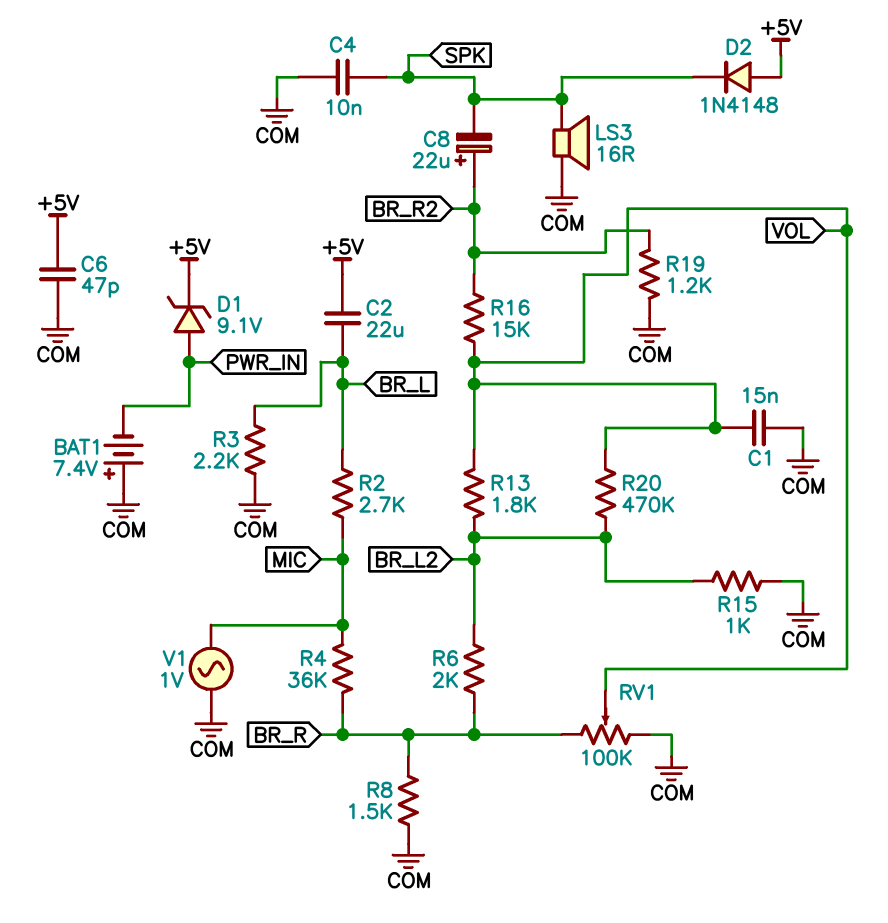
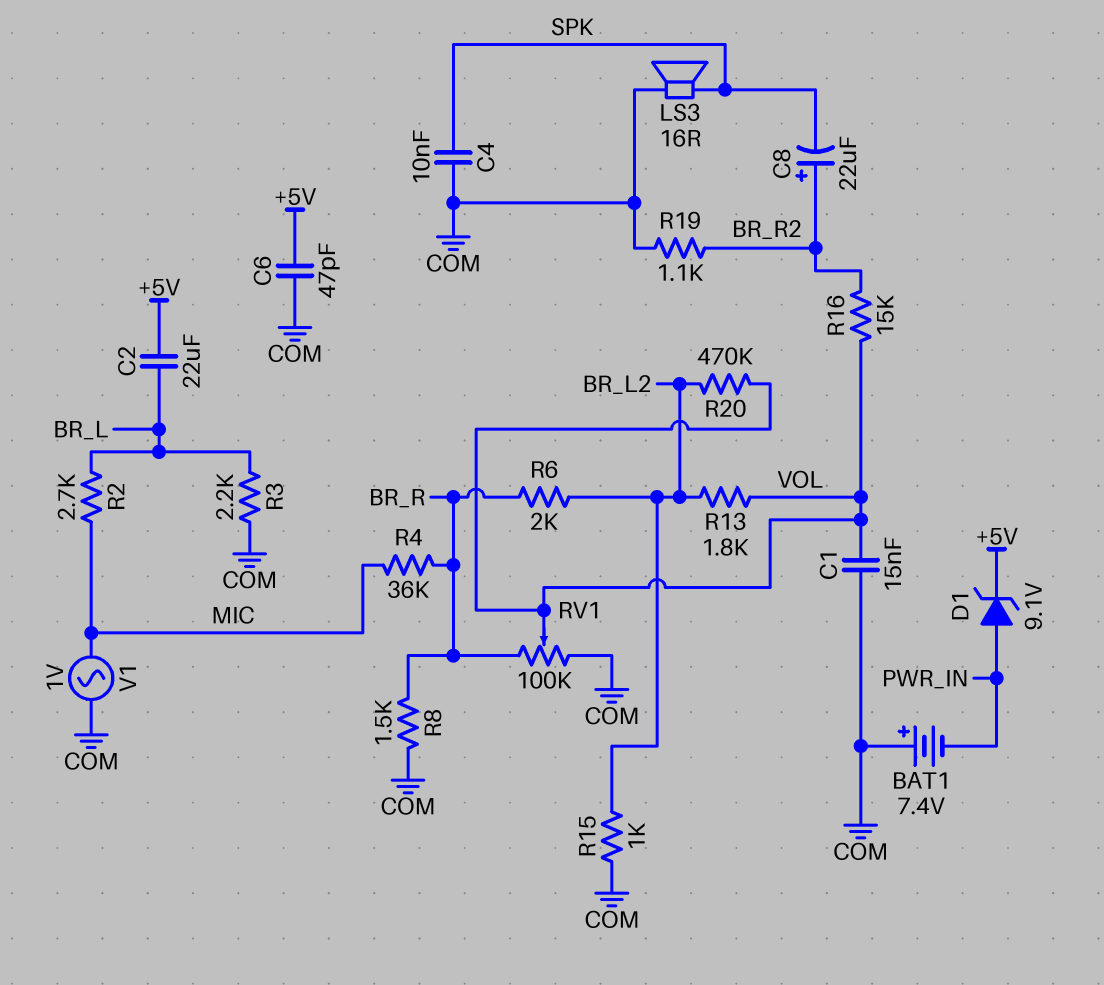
D2: diode 1N4148 (A +5V, K SPK) -> none
R19: 1.2k (BR_R2, COM) -> 1.1k (BR_R2, COM)

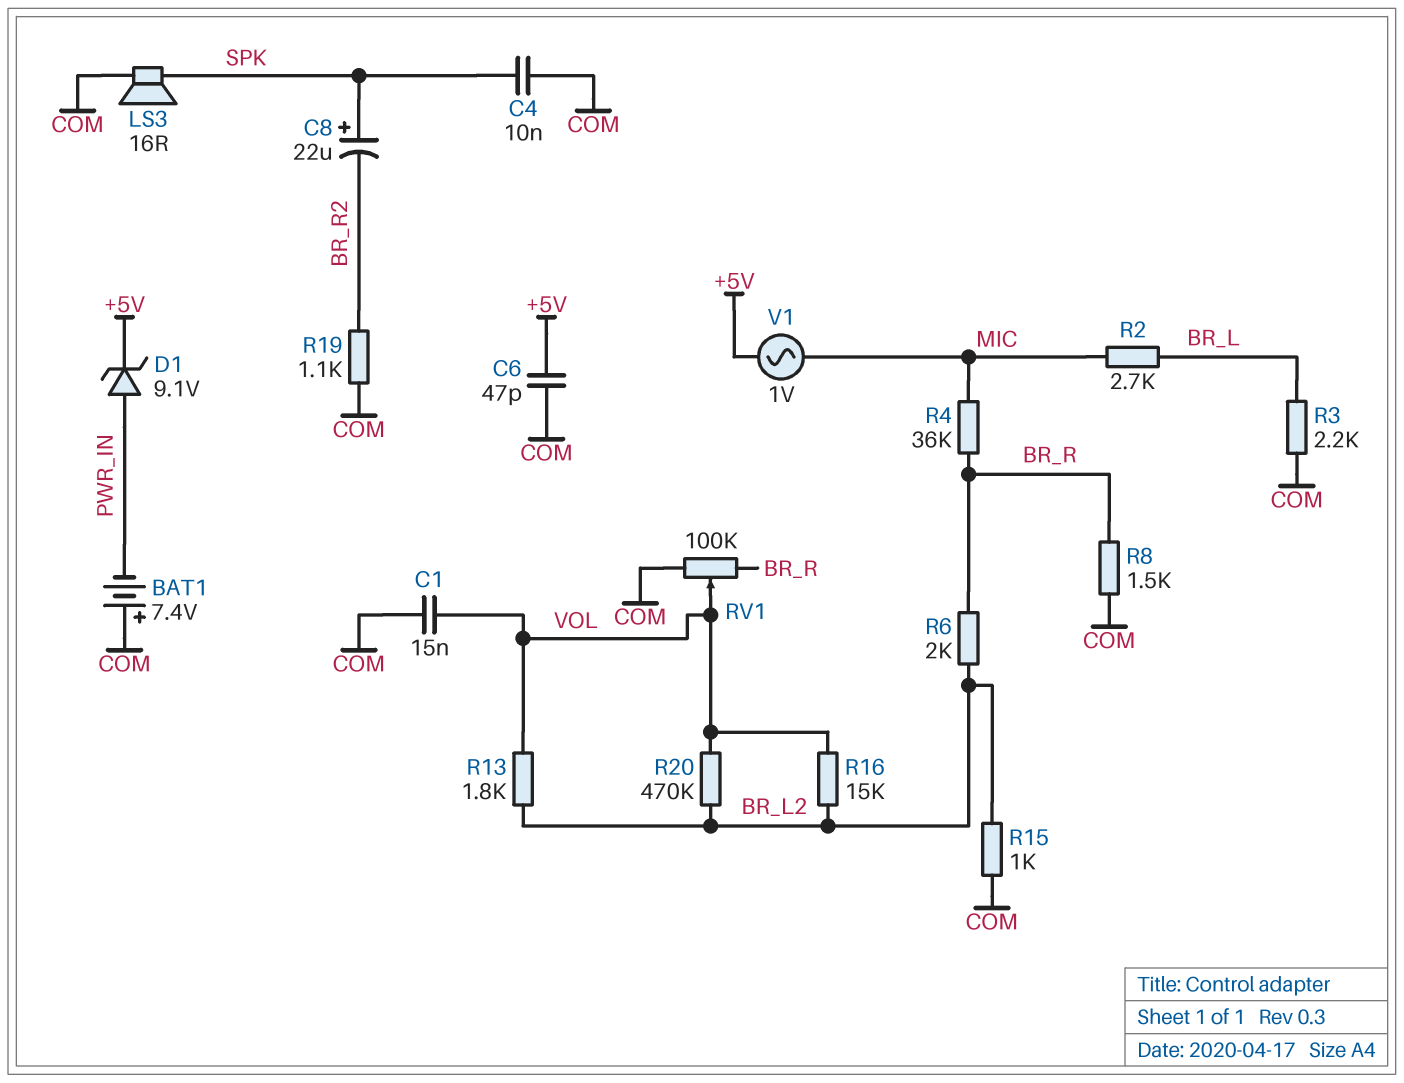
C2: 22uF (+5V, BR_L) -> none
C8: 22uF (plus BR_R2, minus SPK) -> 22uF (plus SPK, minus BR_R2)
R16: 15k (BR_R2, VOL) -> 15k (BR_L2, VOL)
V1: AC 1V (COM, MIC) -> AC 1V (+5V, MIC)

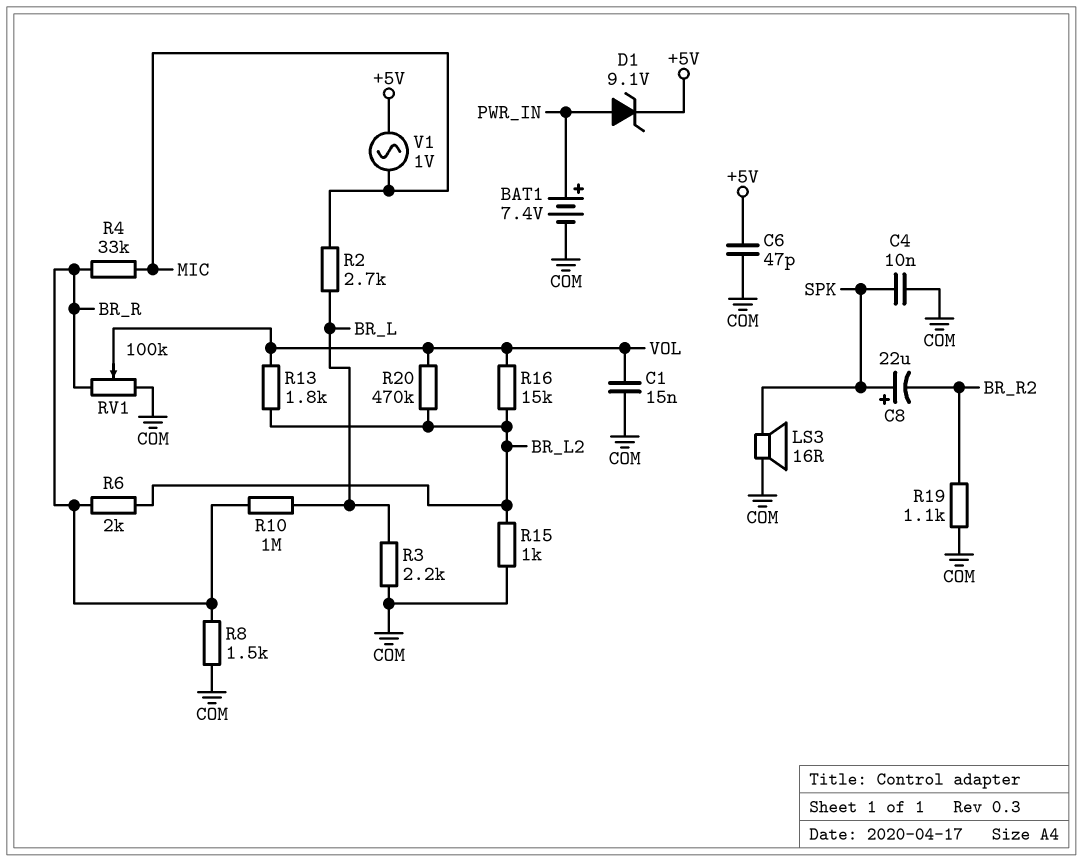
BAT1: 7.4V (plus COM, minus PWR_IN) -> 7.4V (plus PWR_IN, minus COM)
R4: 36k (BR_R, MIC) -> 33k (BR_R, MIC)
R10: none -> 1M (BR_L, BR_R)

